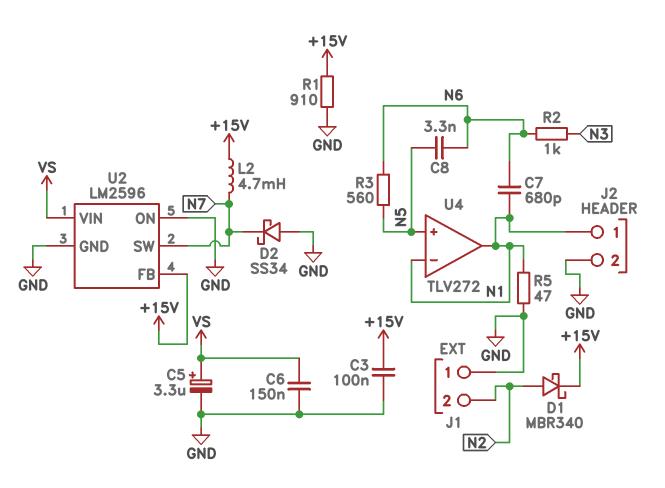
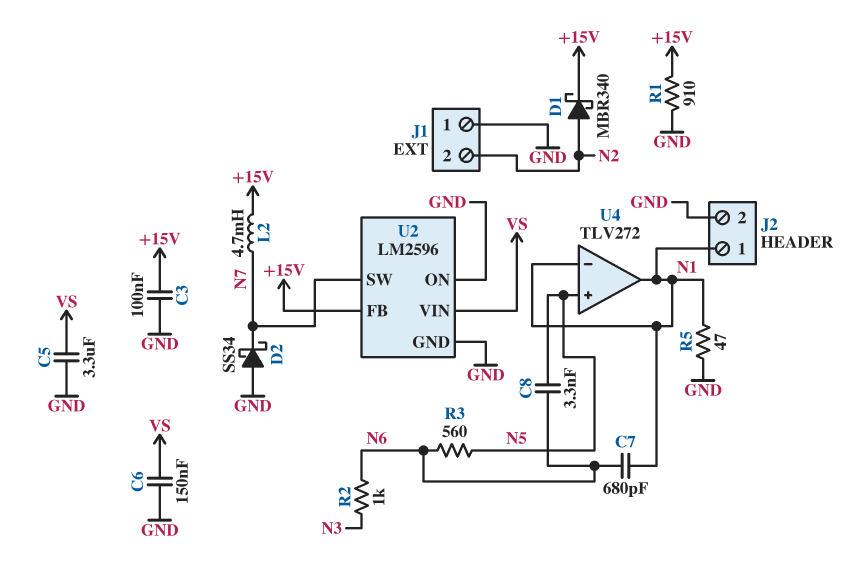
C5: 3.3uF (plus VS, minus GND) -> 3.3uF (GND, VS)

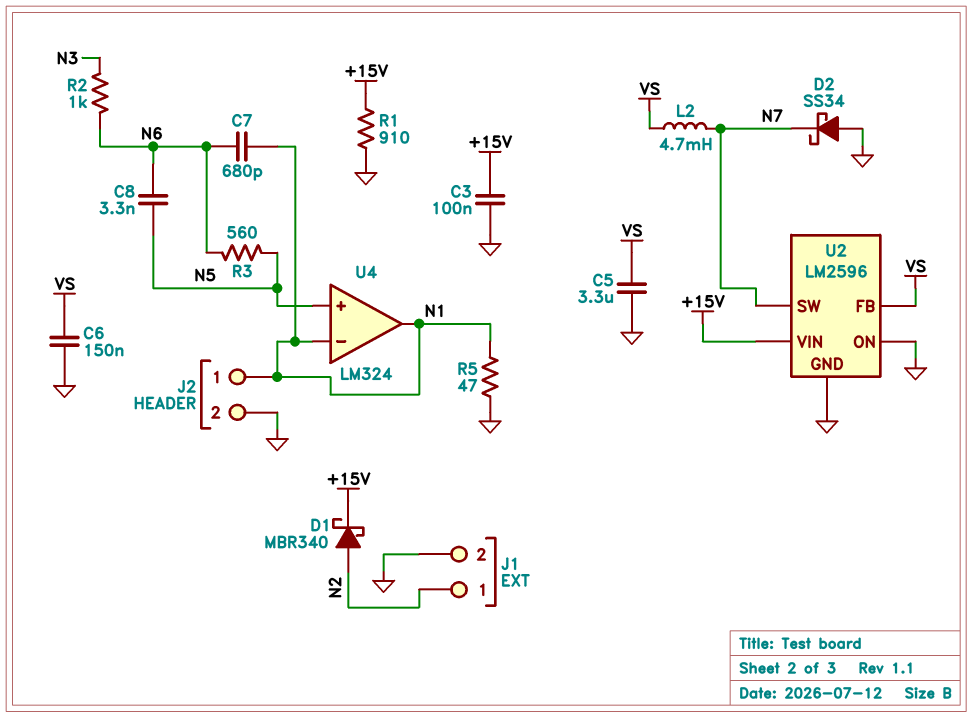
J1 pin 1: GND -> N2
J1 pin 2: N2 -> GND
L2: 4.7mH (+15V, N7) -> 4.7mH (N7, VS)
U2 pin FB: +15V -> VS
U2 pin VIN: VS -> +15V
U4: TLV272 -> LM324

